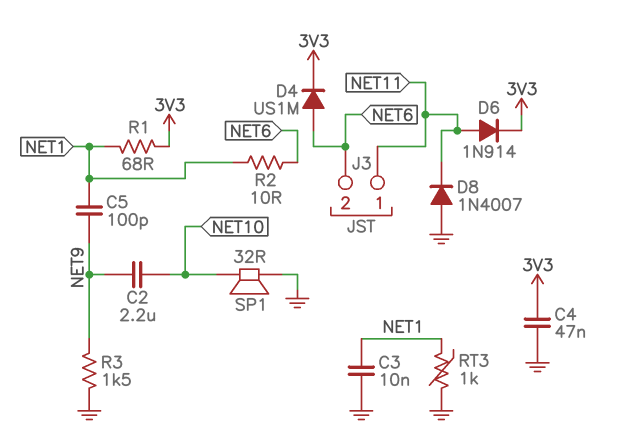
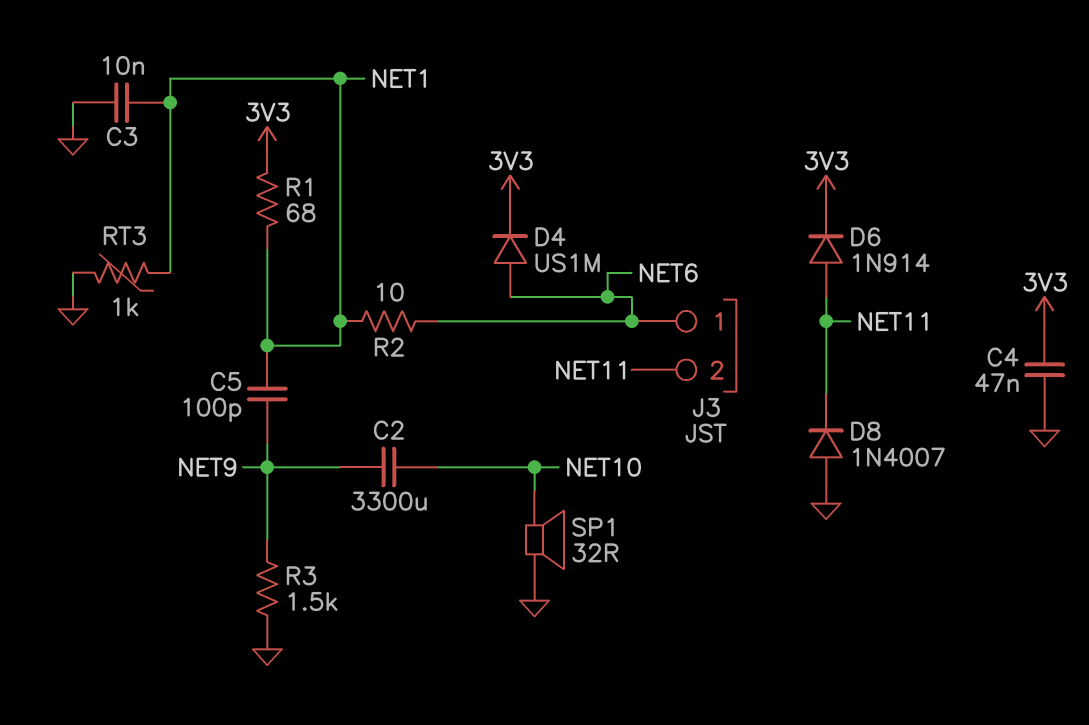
C2: 2.2uF (NET9, NET10) -> 3300uF (NET9, NET10)
J3 pin 1: NET11 -> NET6
J3 pin 2: NET6 -> NET11

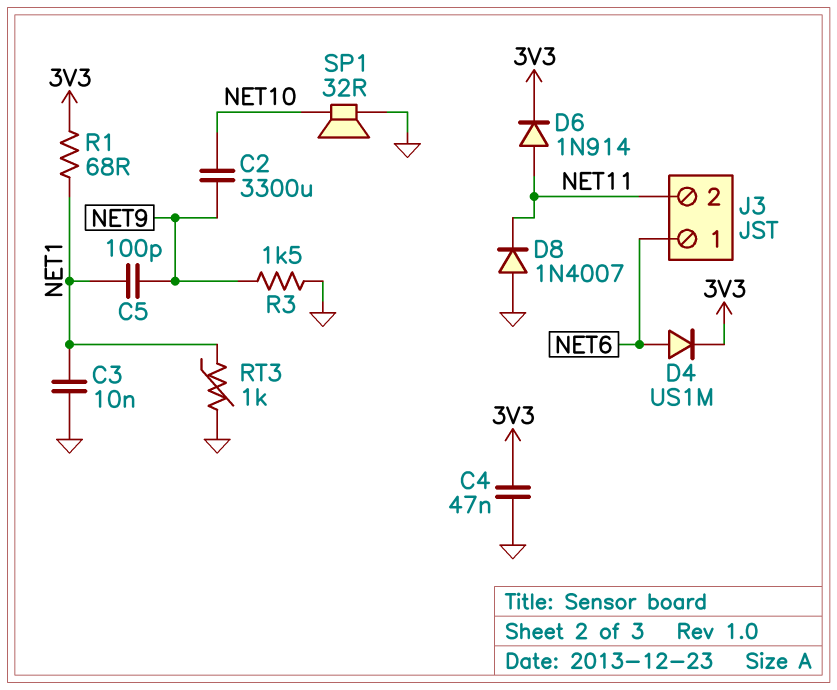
R2: 10 (NET1, NET6) -> none

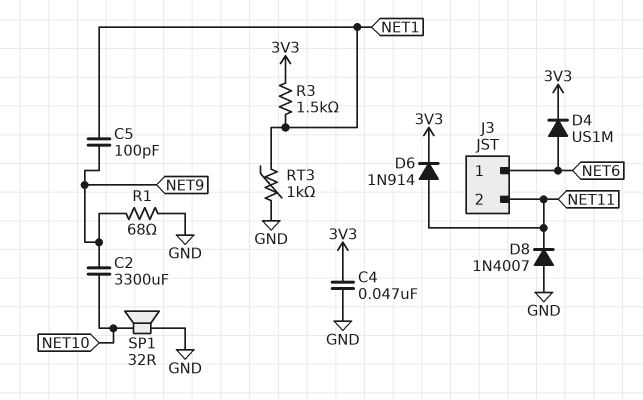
C3: 10nF (GND, NET1) -> none
R1: 68 (3V3, NET1) -> 68 (GND, NET9)
R3: 1.5k (GND, NET9) -> 1.5k (3V3, NET1)

